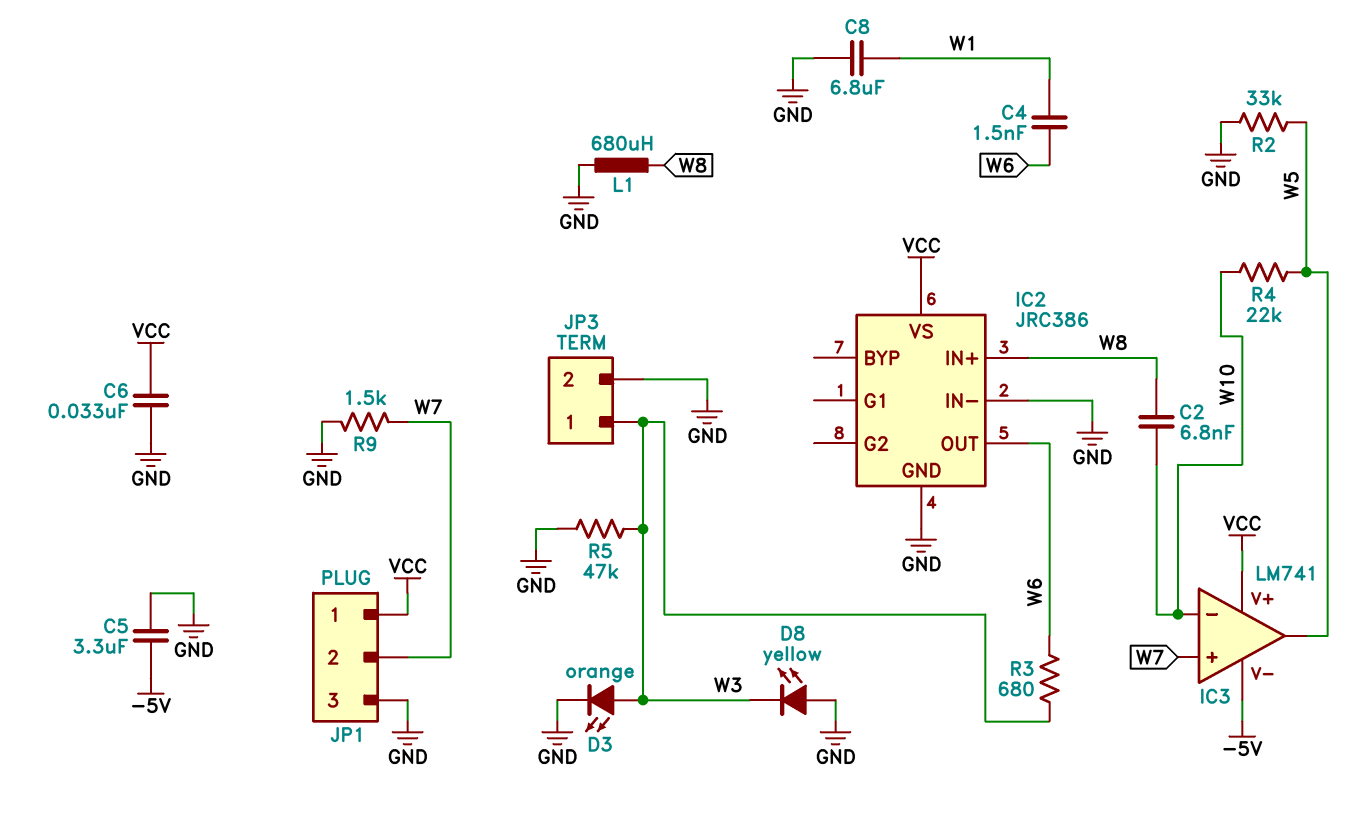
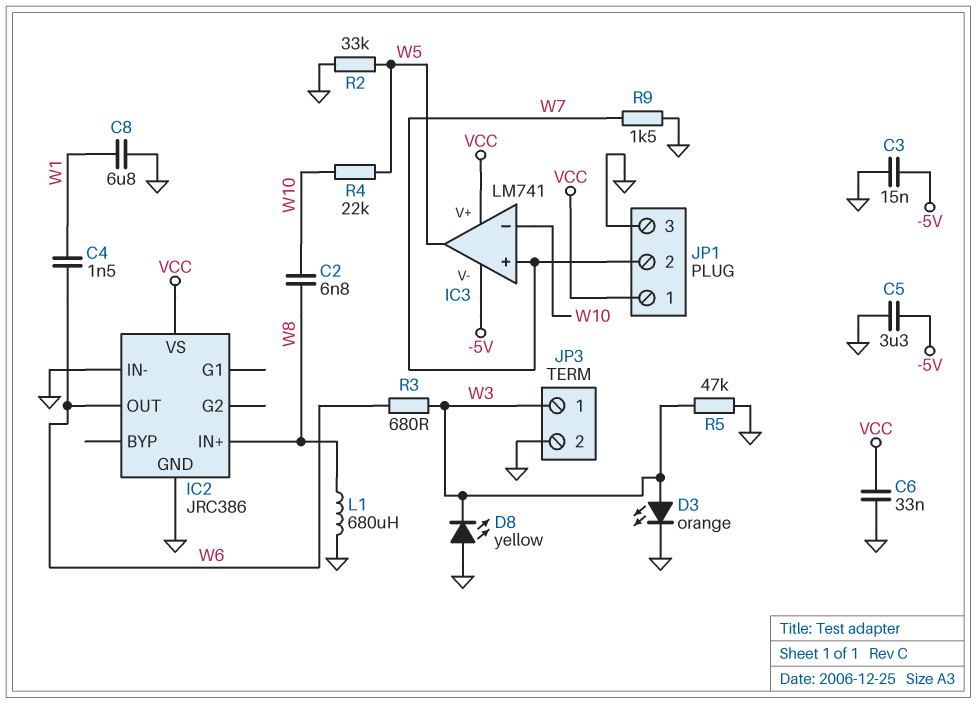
C3: none -> 15nF (-5V, GND)

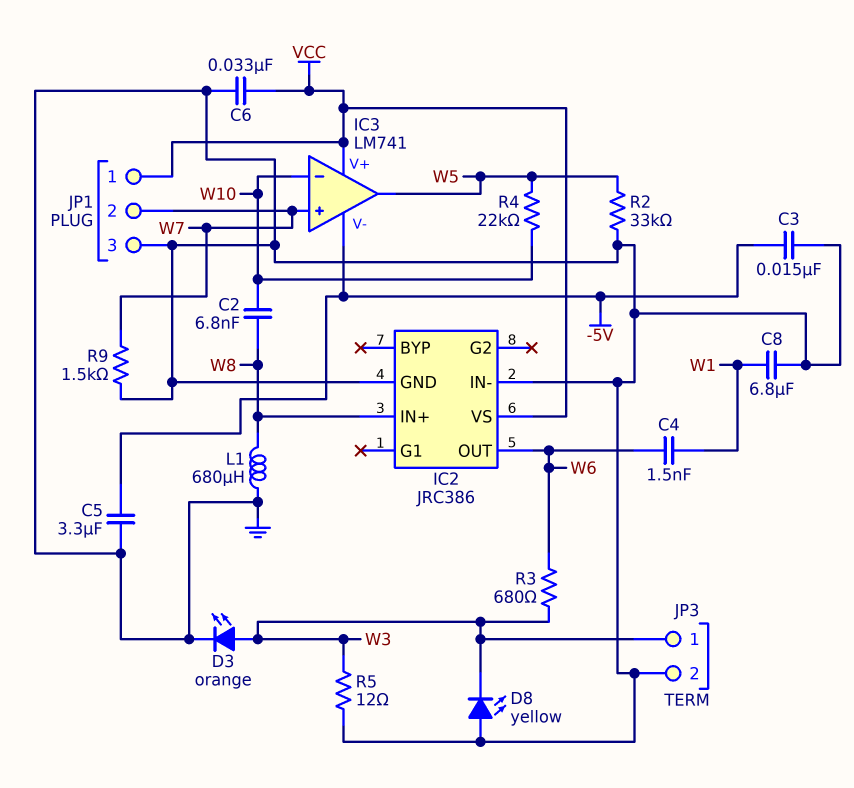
R5: 47k (GND, W3) -> 12 (GND, W3)

